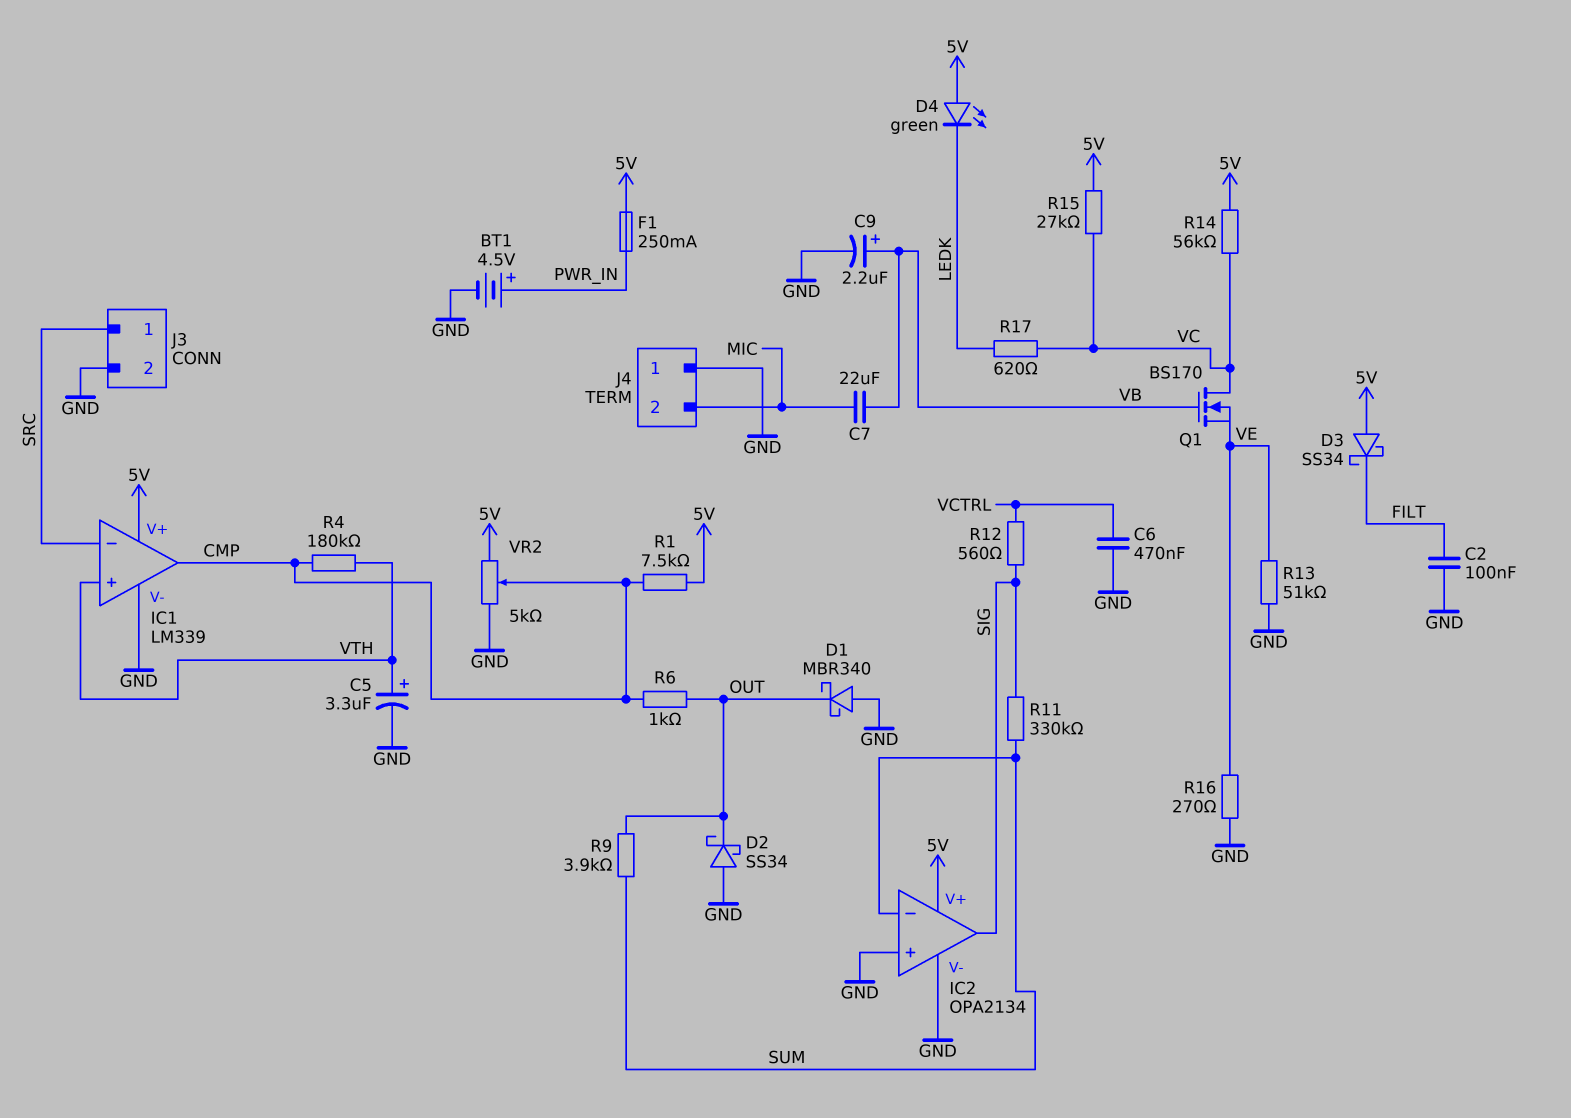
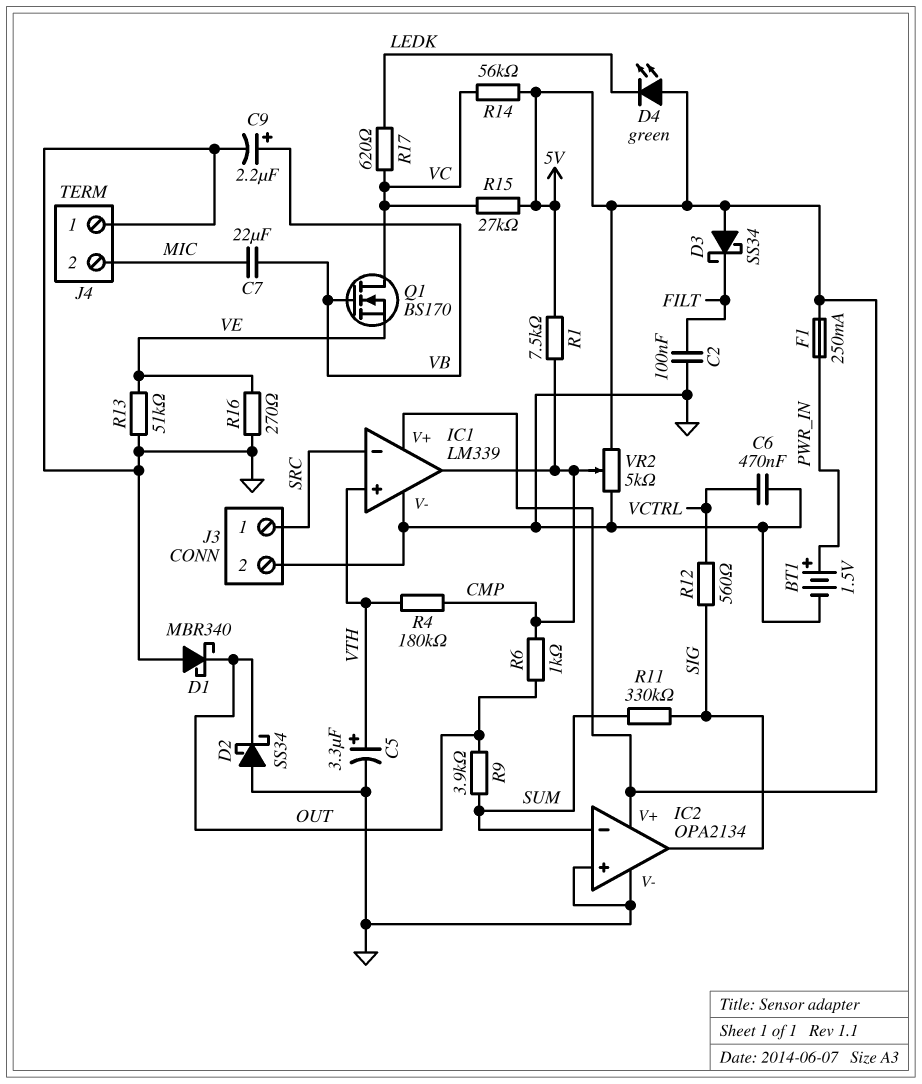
BT1: 4.5V (plus PWR_IN, minus GND) -> 1.5V (plus PWR_IN, minus GND)

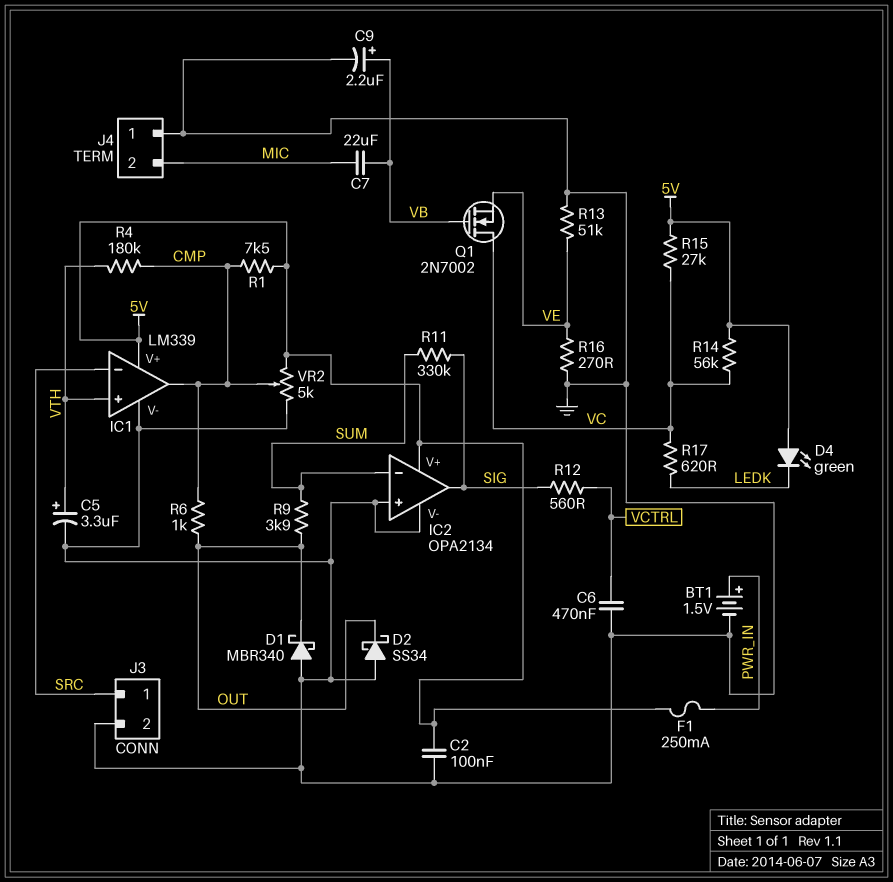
C2: 100nF (FILT, GND) -> 100nF (5V, GND)
D3: schottky SS34 (A 5V, K FILT) -> none
Q1: NMOS BS170 (G VB, D VC, S VE) -> NMOS 2N7002 (G VB, D VC, S VE)

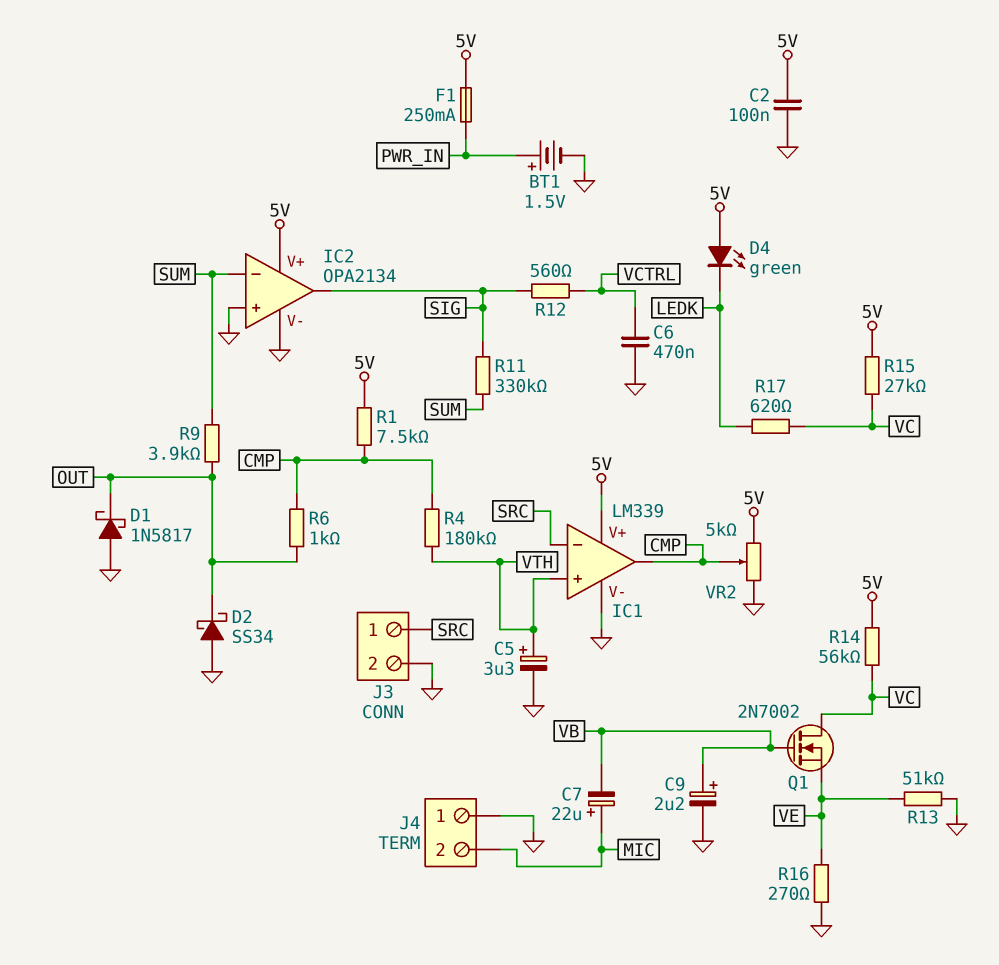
C7: 22uF (MIC, VB) -> 22uF (plus MIC, minus VB)
D1: schottky MBR340 (A GND, K OUT) -> schottky 1N5817 (A GND, K OUT)

